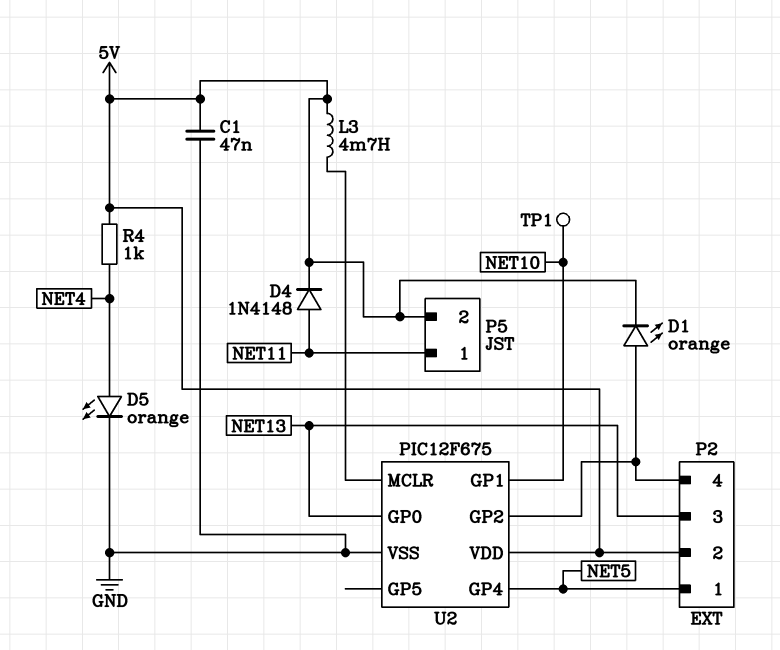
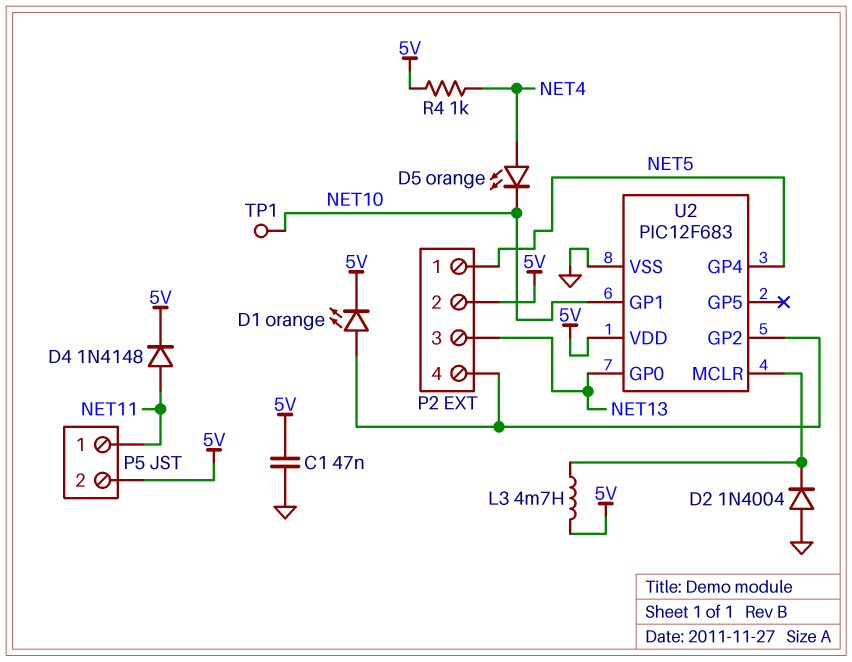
D2: none -> diode 1N4004 (A GND, K U2/MCLR)
D5: LED orange (A NET4, K GND) -> LED orange (A NET4, K NET10)
U2: PIC12F675 -> PIC12F683

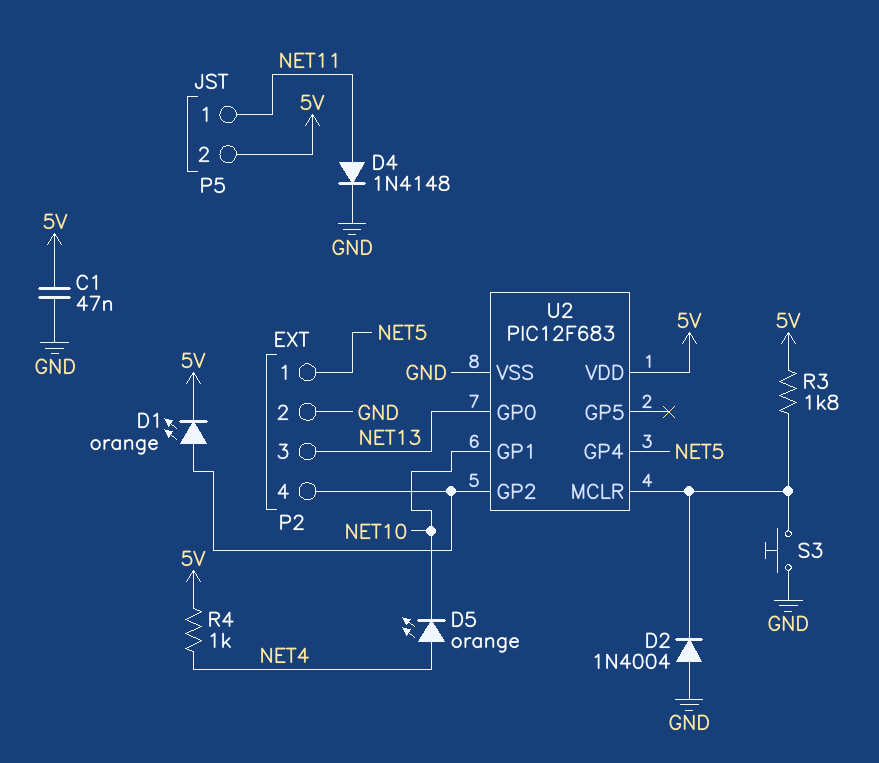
D4: diode 1N4148 (A NET11, K 5V) -> diode 1N4148 (A NET11, K GND)
L3: 4.7mH (5V, U2/MCLR) -> none
P2 pin 2: 5V -> GND
R3: none -> 1.8k (5V, U2/MCLR)
S3: none -> button (GND, U2/MCLR)
TP1: test point (NET10) -> none

